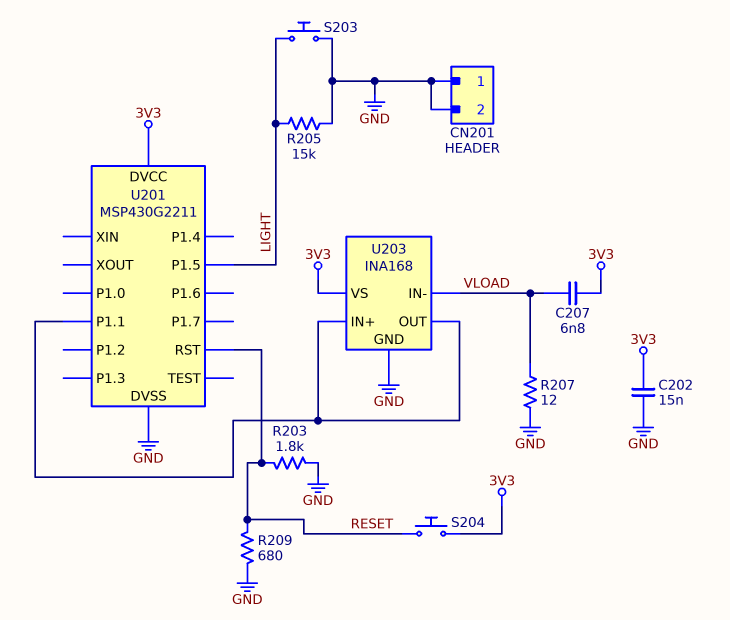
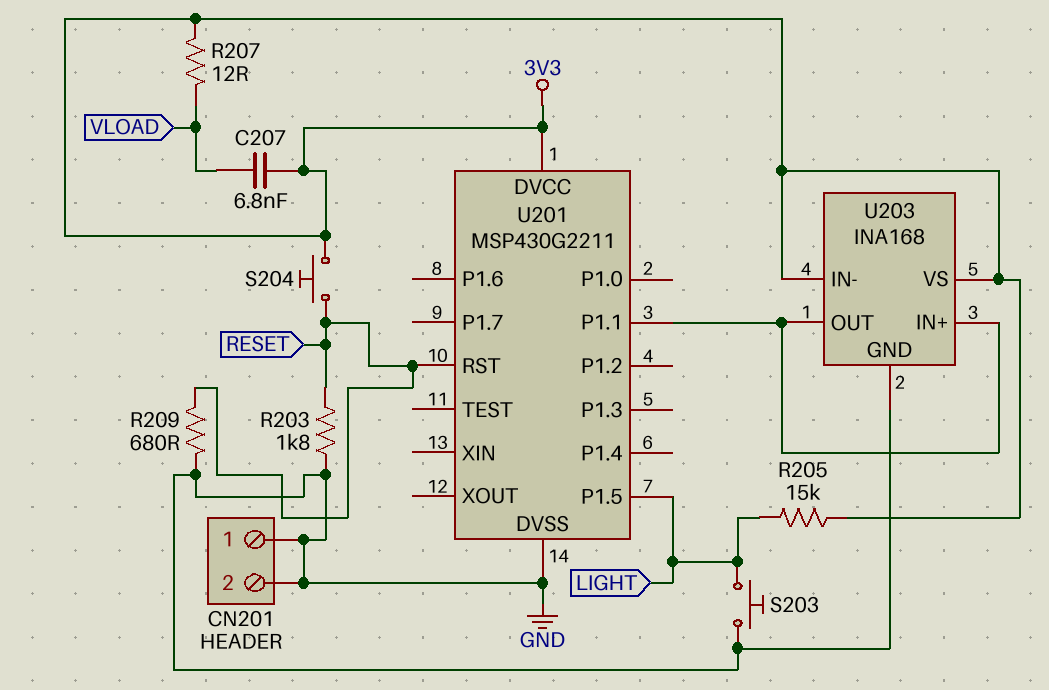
C202: 15nF (3V3, GND) -> none
R205: 15k (GND, LIGHT) -> 15k (3V3, LIGHT)
R207: 12 (GND, VLOAD) -> 12 (3V3, VLOAD)
U203 pin IN-: VLOAD -> 3V3

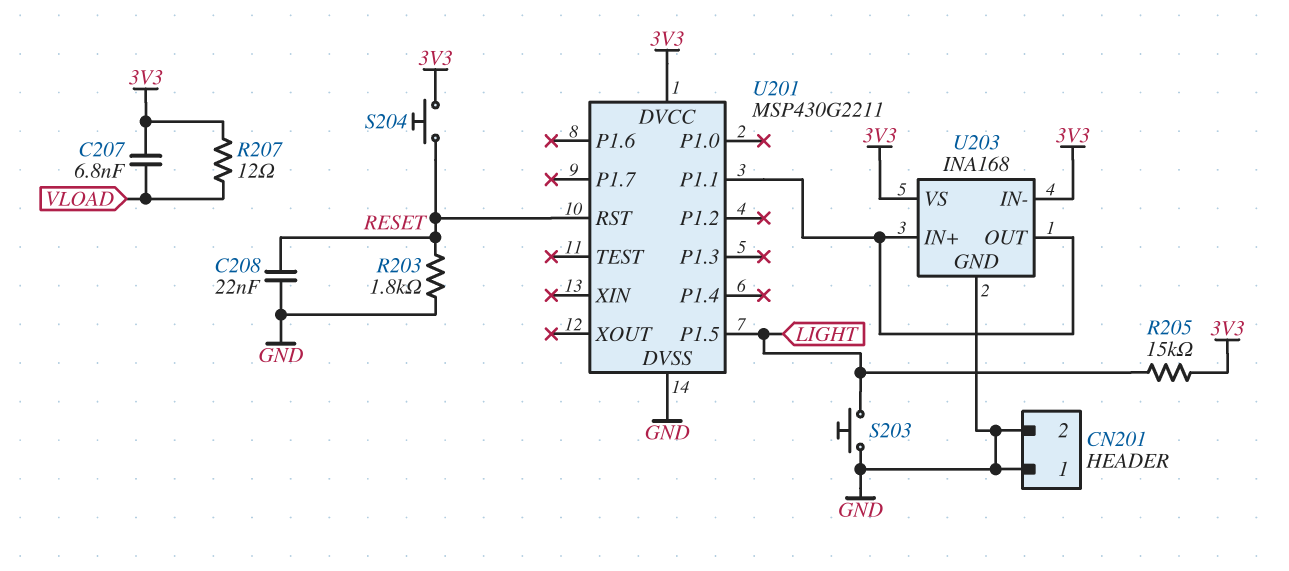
C208: none -> 22nF (GND, RESET)
R209: 680 (GND, RESET) -> none

